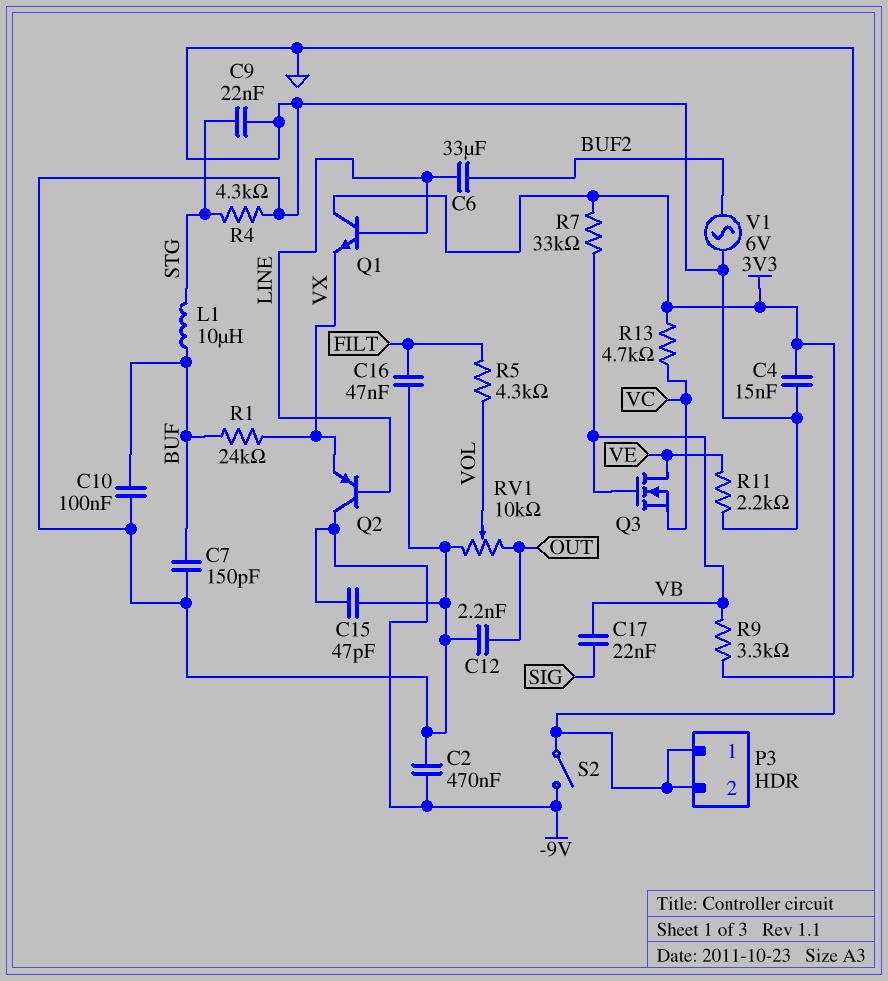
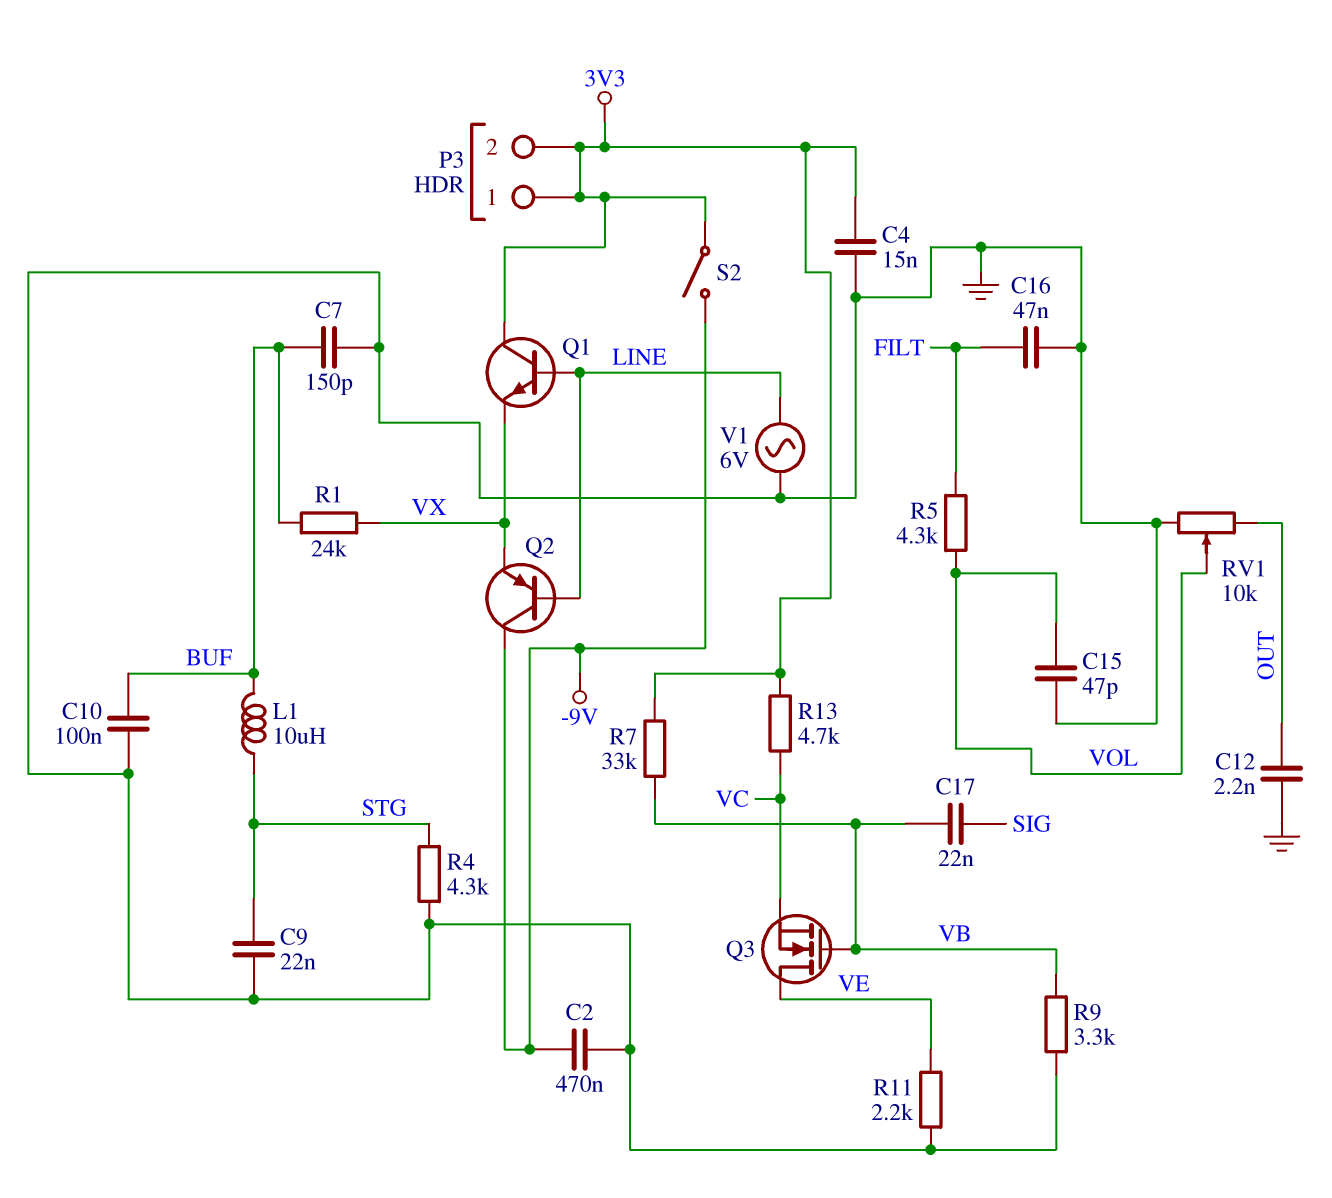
C6: 33uF (BUF2, LINE) -> none
C15: 47pF (-9V, GND) -> 47pF (GND, VOL)
V1: AC 6V (BUF2, GND) -> AC 6V (GND, LINE)

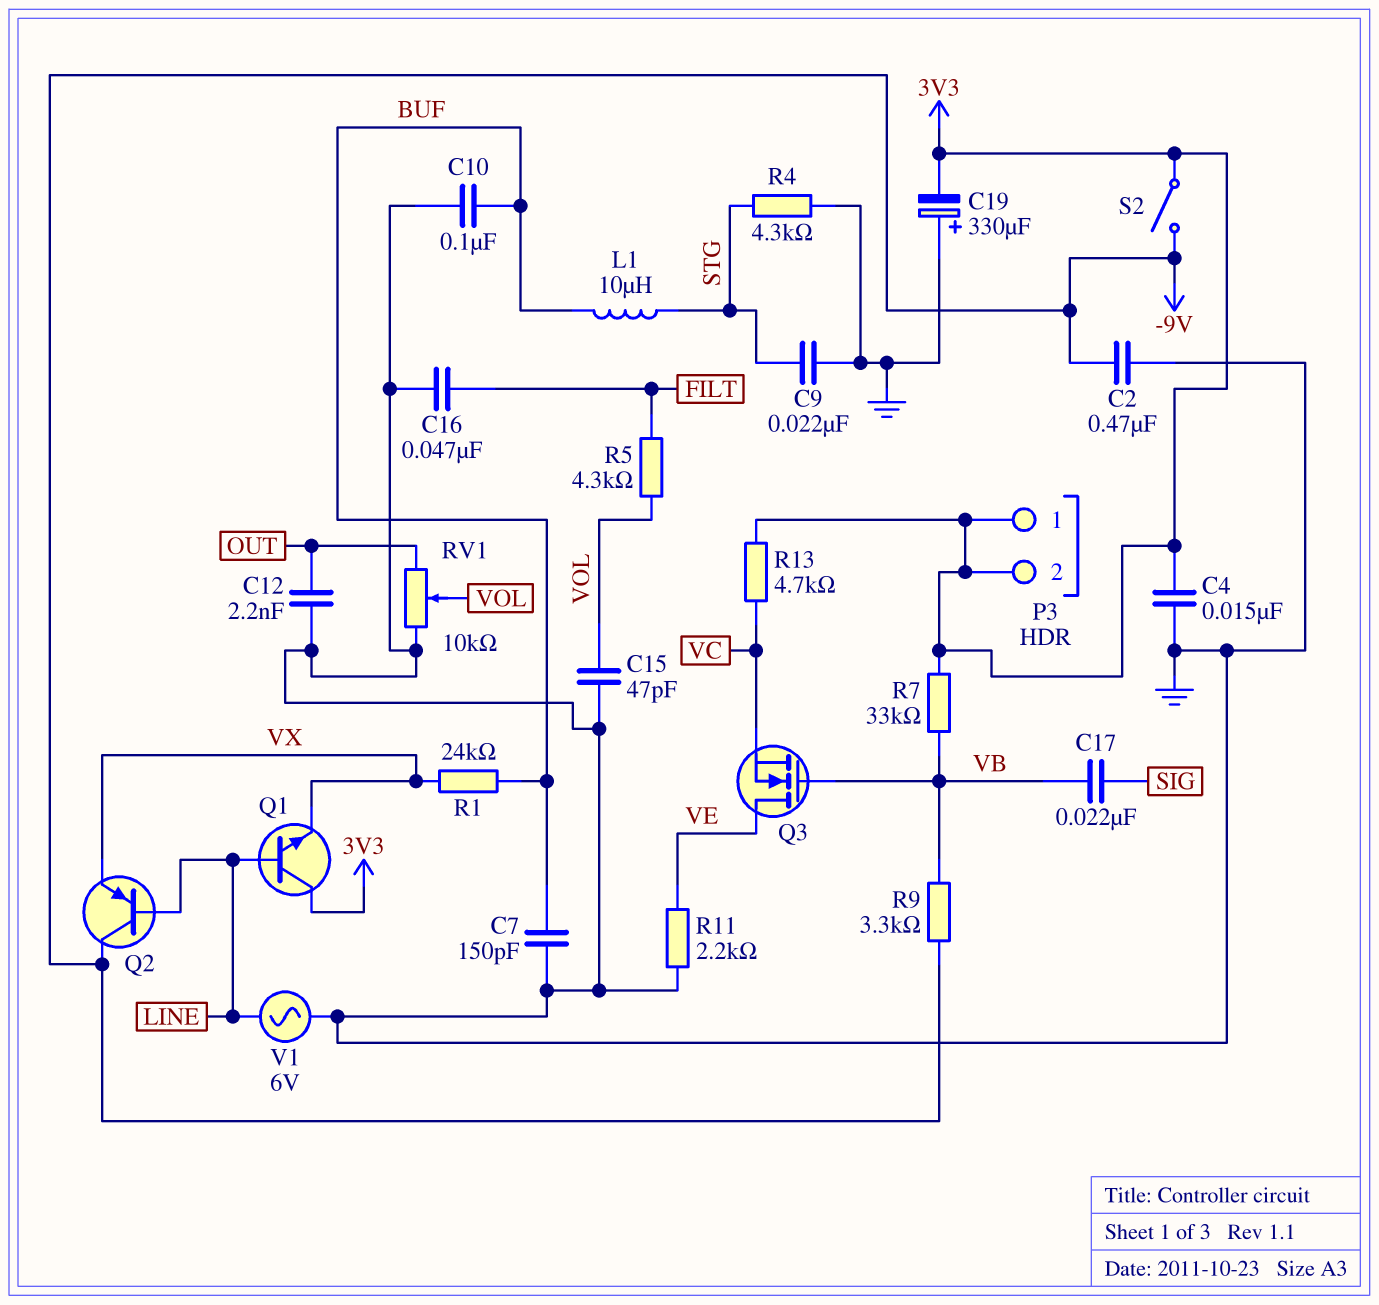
C19: none -> 330uF (plus GND, minus 3V3)
R9: 3.3k (GND, VB) -> 3.3k (-9V, VB)

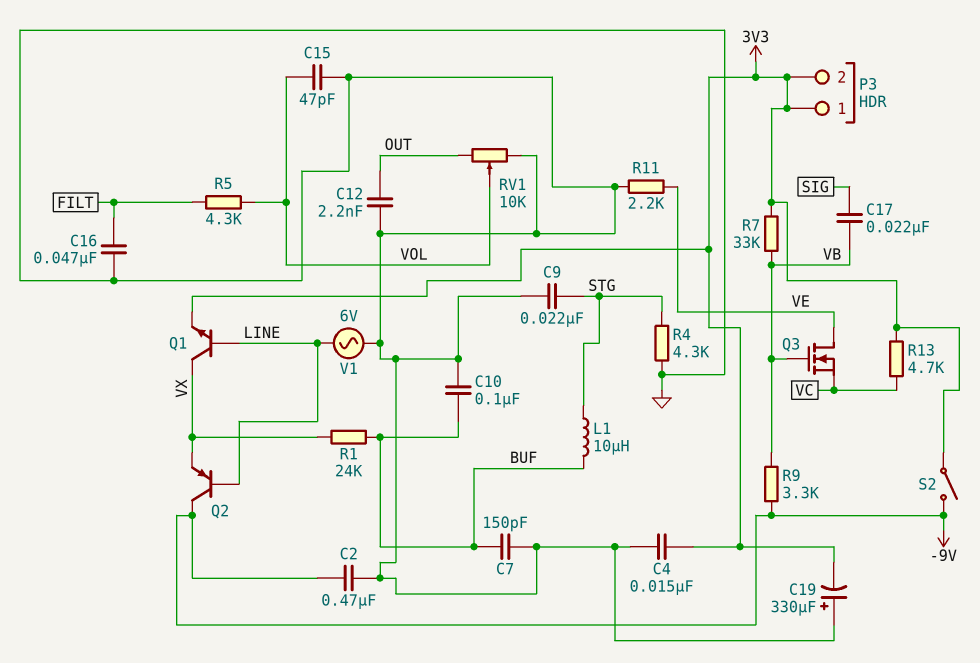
Q1: NPN (B LINE, C 3V3, E VX) -> NPN (B LINE, C VX, E 3V3)

